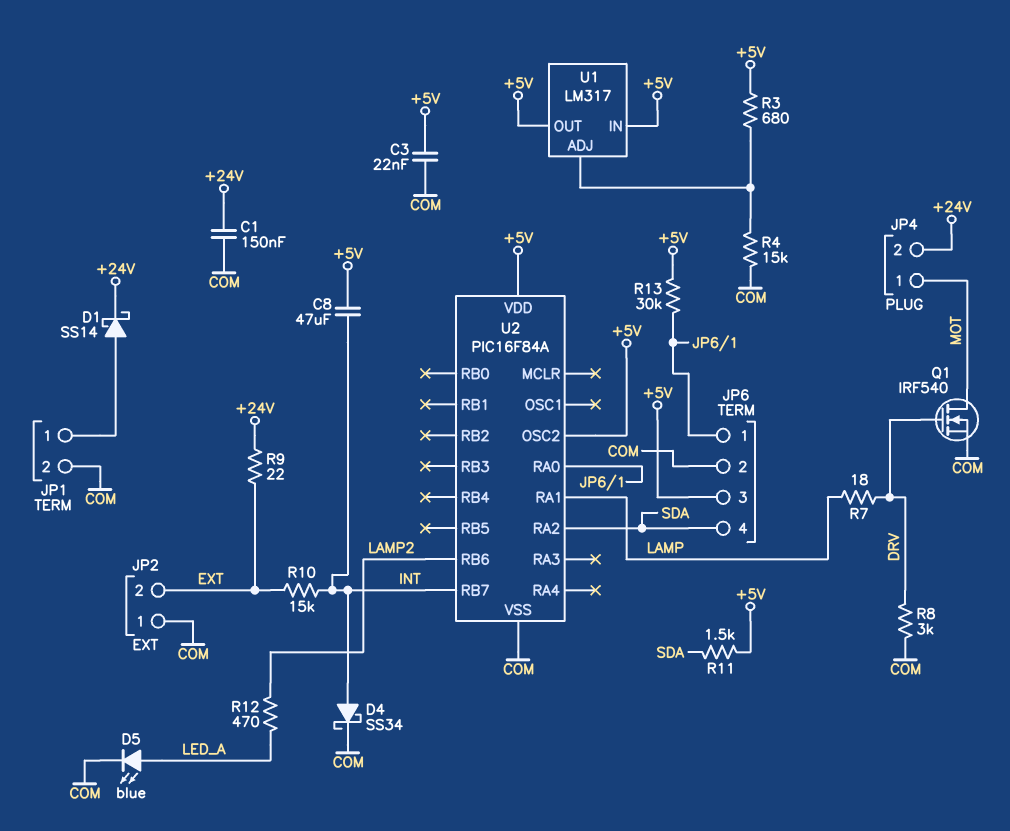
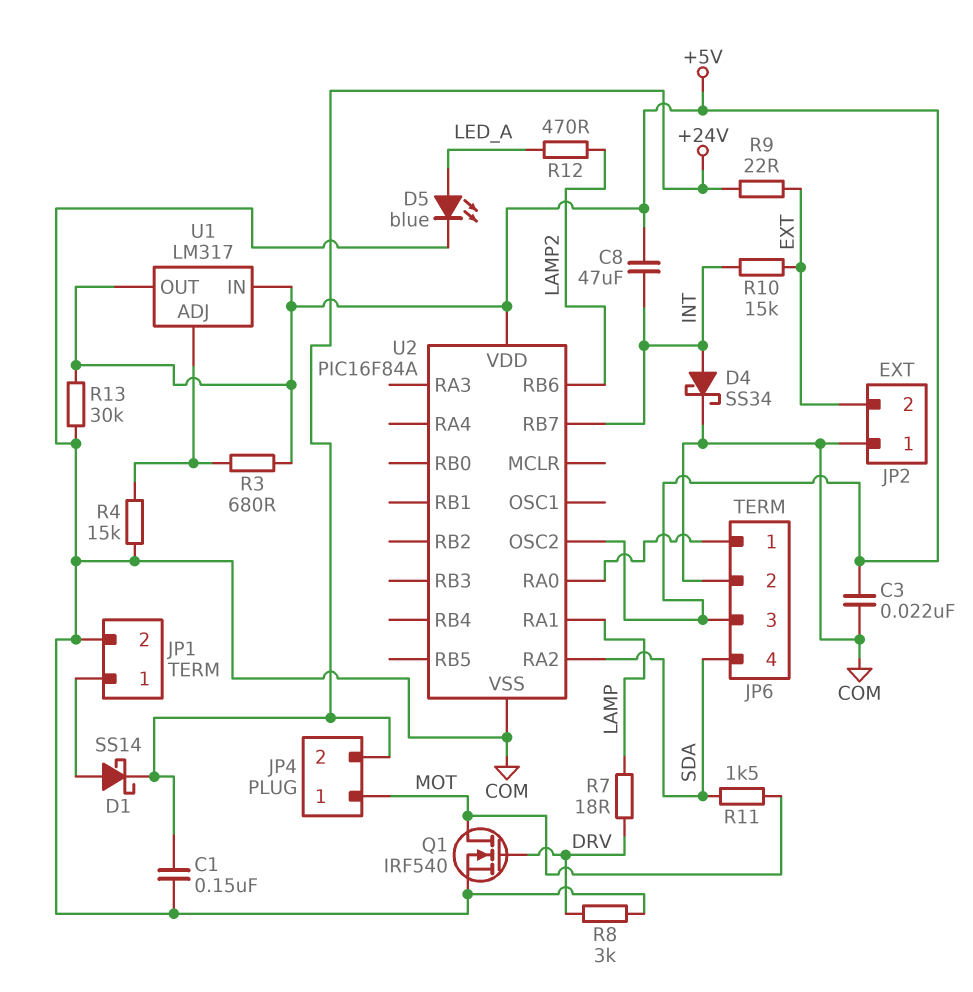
R11: 1.5k (+5V, SDA) -> 1.5k (MOT, SDA)
R13: 30k (+5V, JP6/1) -> 30k (+5V, COM)

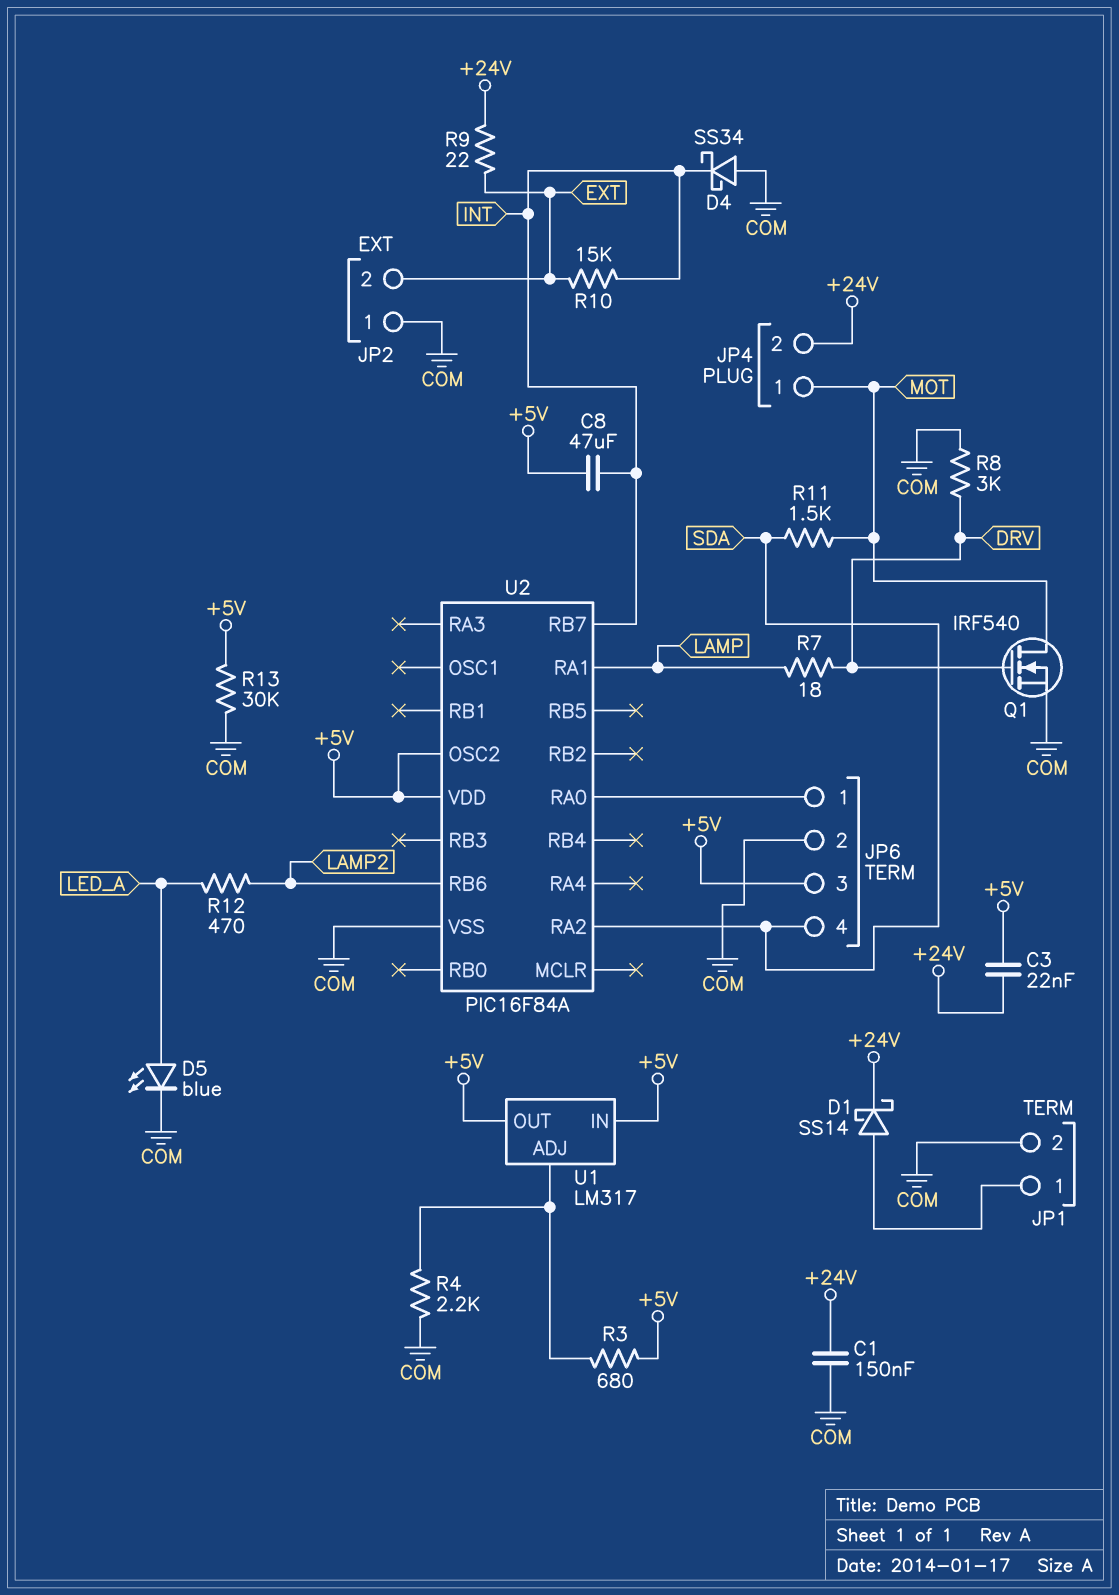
C3: 22nF (+5V, COM) -> 22nF (+5V, +24V)
D4: schottky SS34 (A INT, K COM) -> schottky SS34 (A COM, K INT)
R4: 15k (COM, U1/ADJ) -> 2.2k (COM, U1/ADJ)

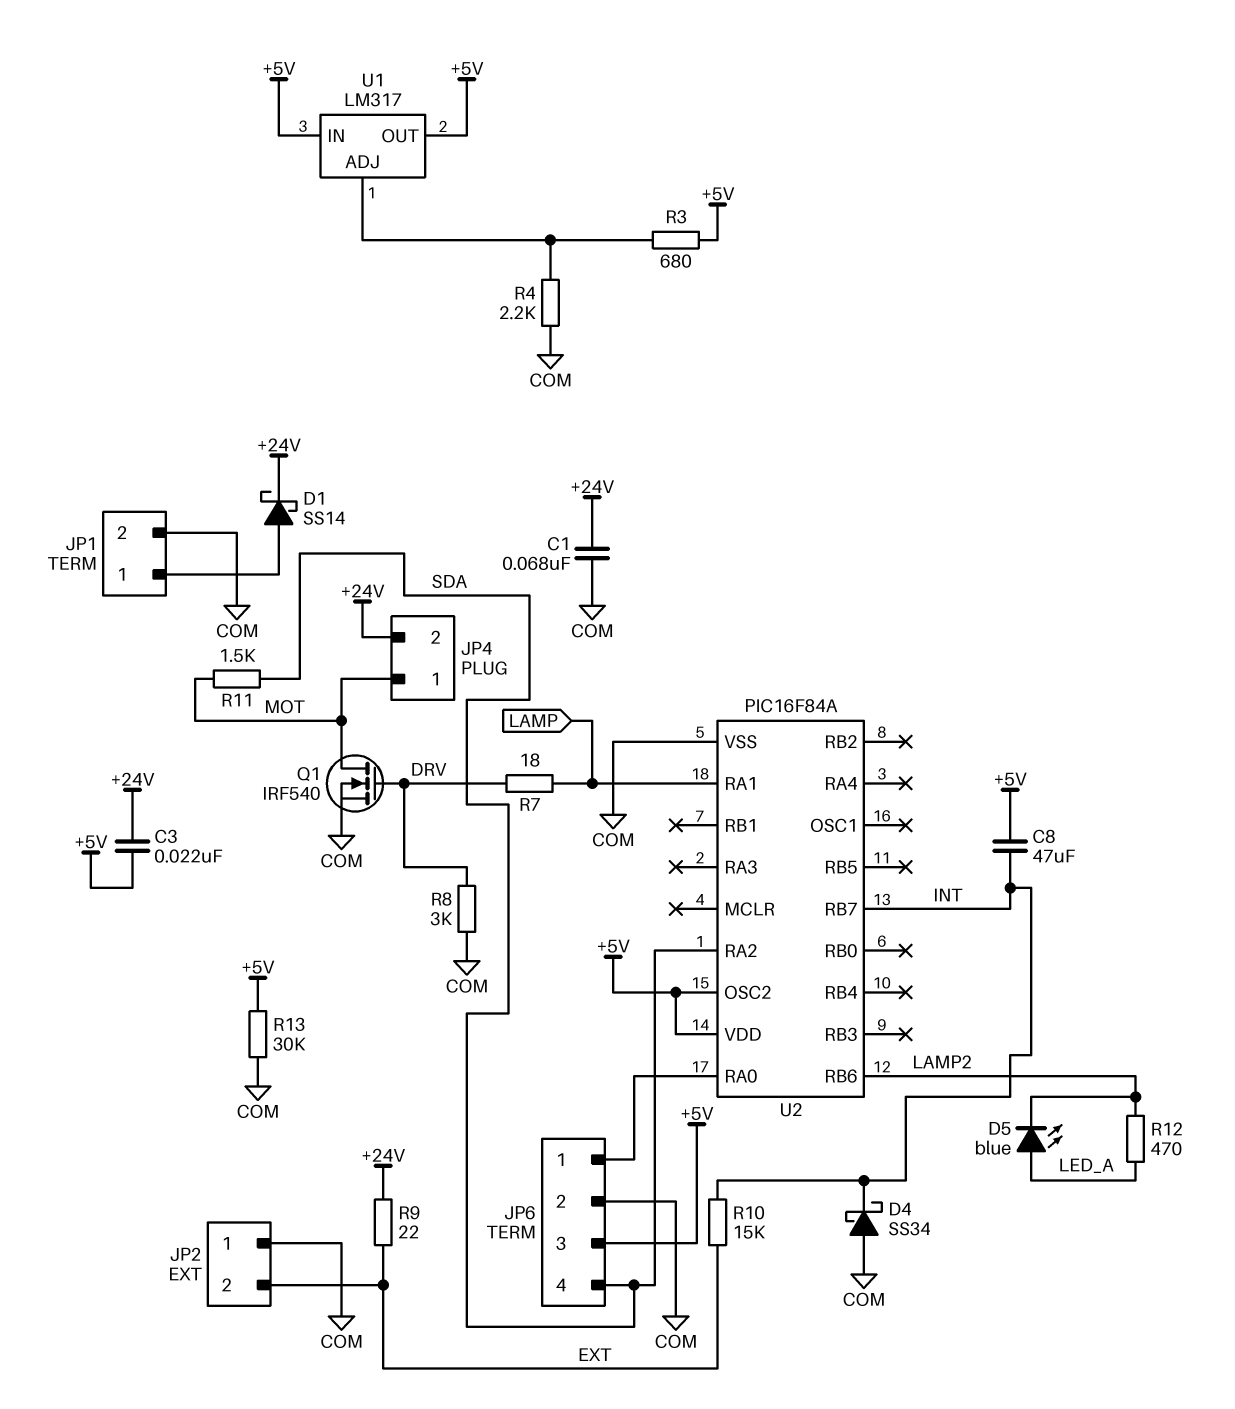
C1: 150nF (+24V, COM) -> 68nF (+24V, COM)
D5: LED blue (A LED_A, K COM) -> LED blue (A LED_A, K LAMP2)

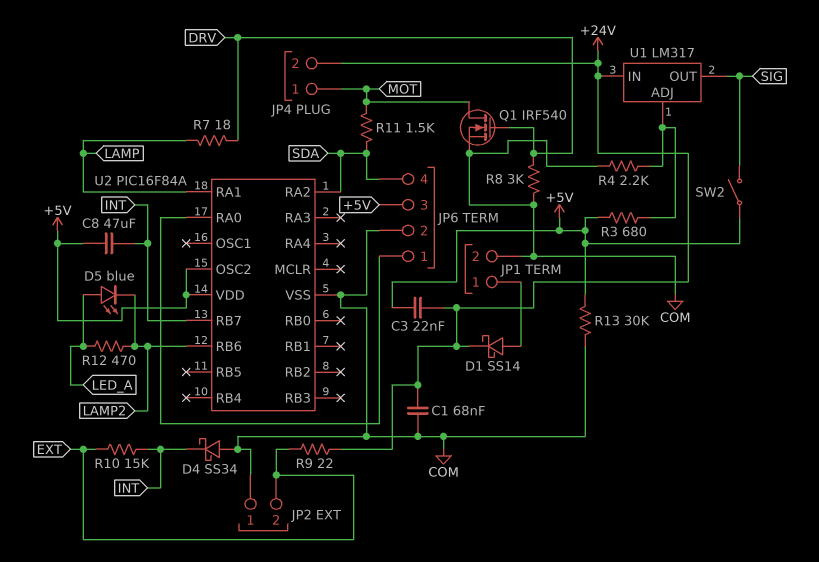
SW2: none -> switch (+5V, SIG)
U1 pin IN: +5V -> +24V
U1 pin OUT: +5V -> SIG

